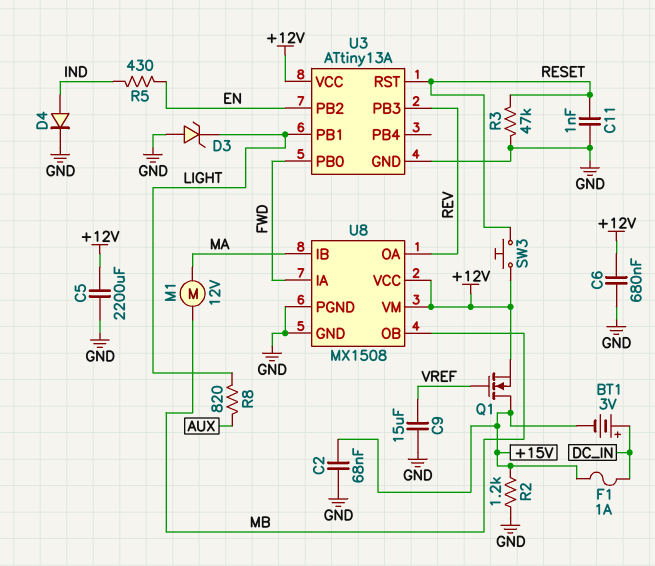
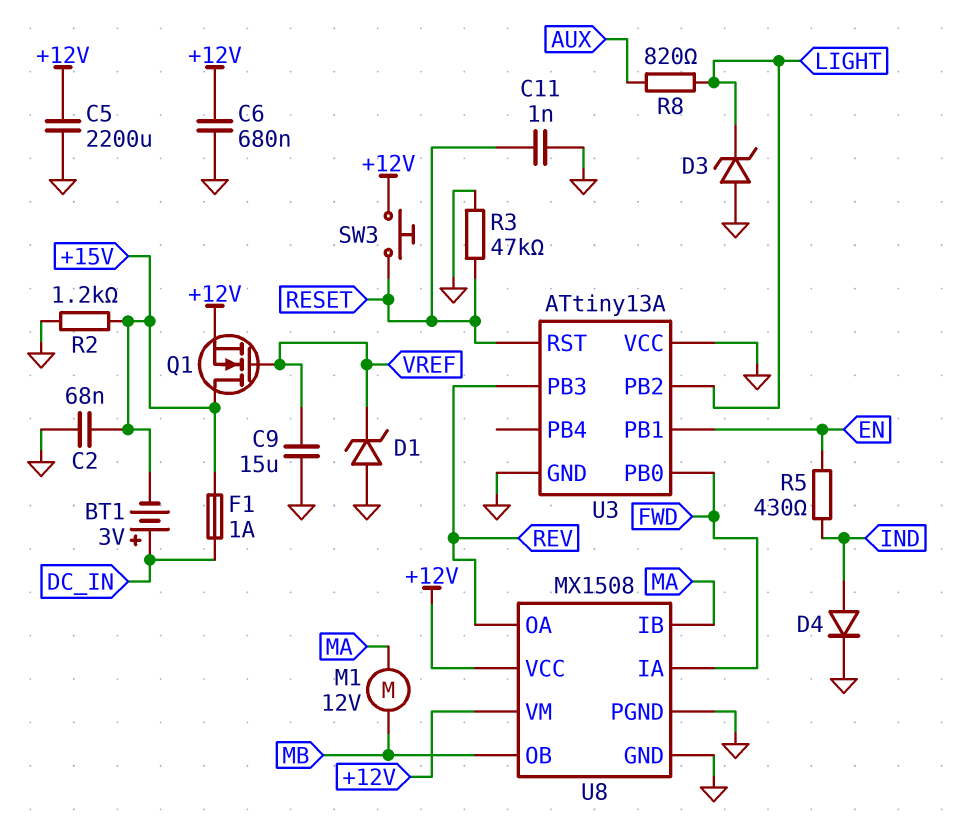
D1: none -> zener (A GND, K VREF)
U3 pin PB1: LIGHT -> EN
U3 pin PB2: EN -> LIGHT
U3 pin VCC: +12V -> GND

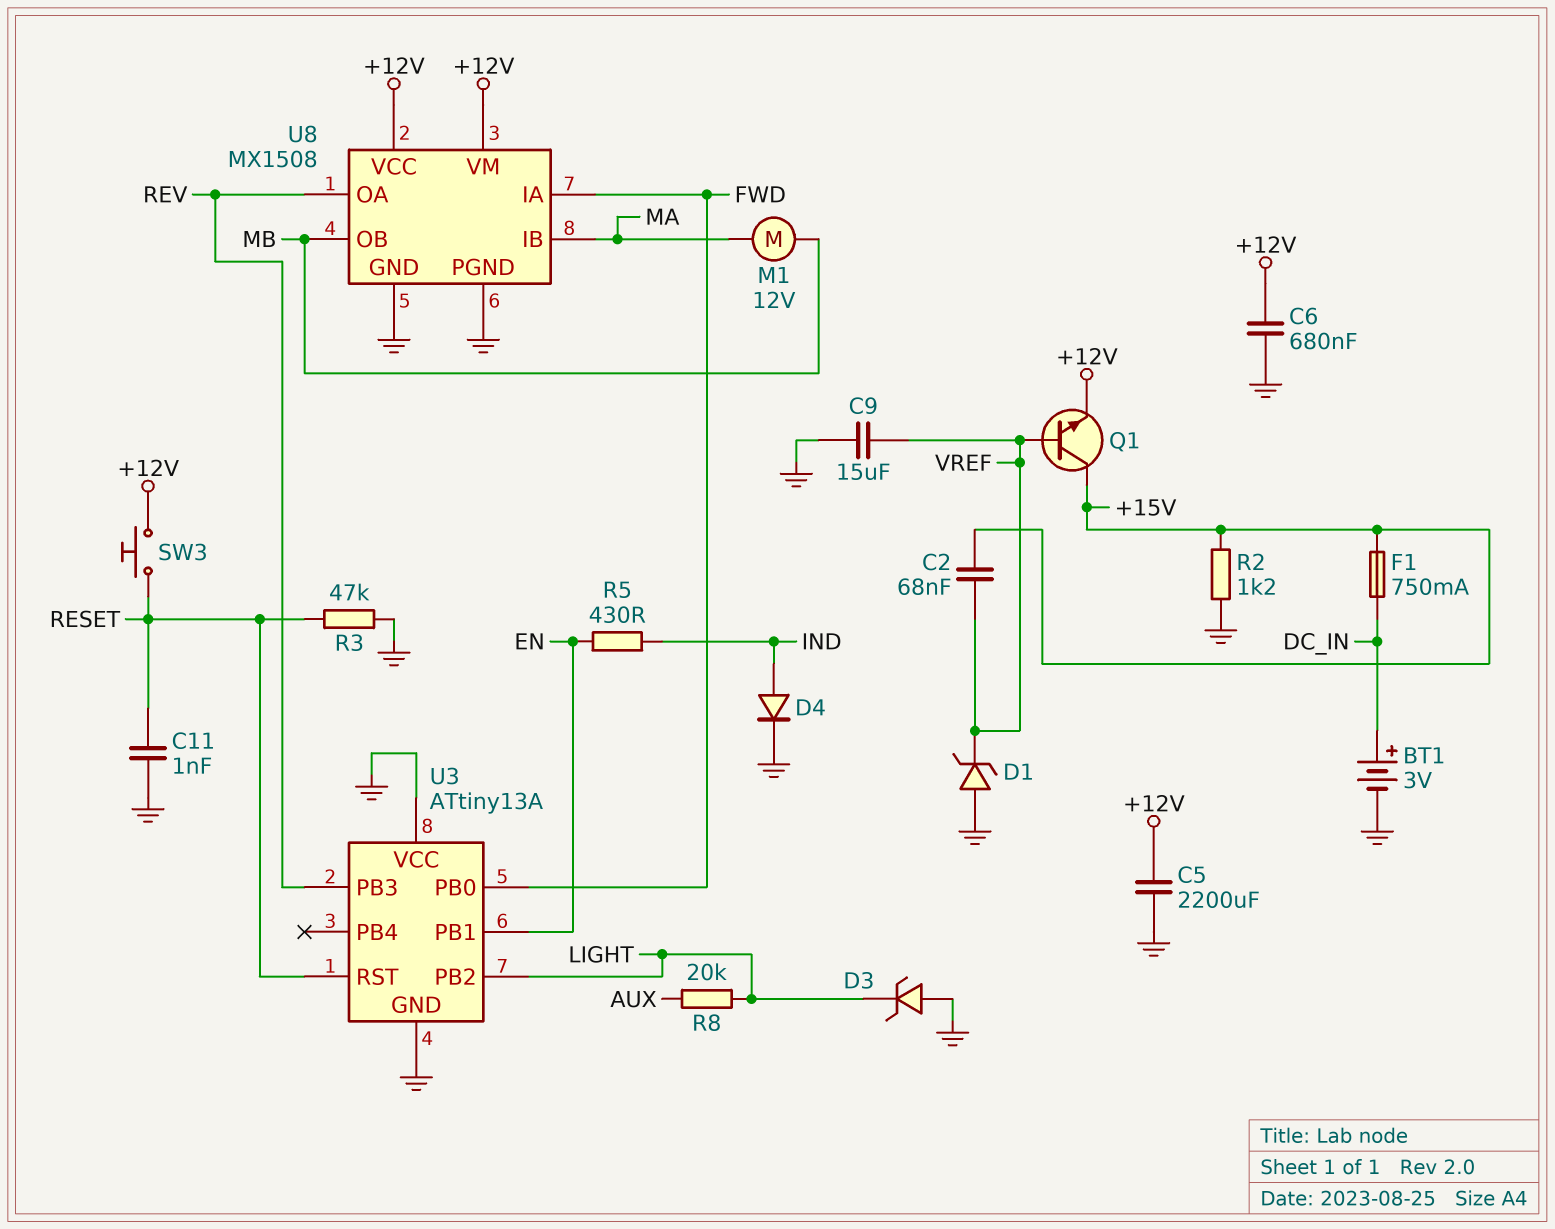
BT1: 3V (plus DC_IN, minus +15V) -> 3V (plus DC_IN, minus GND)
C2: 68nF (+15V, GND) -> 68nF (+15V, VREF)
F1: 1A (+15V, DC_IN) -> 750mA (+15V, DC_IN)
Q1: NMOS (G VREF, D +15V, S +12V) -> NPN (B VREF, C +15V, E +12V)
R8: 820 (AUX, LIGHT) -> 20k (AUX, LIGHT)

